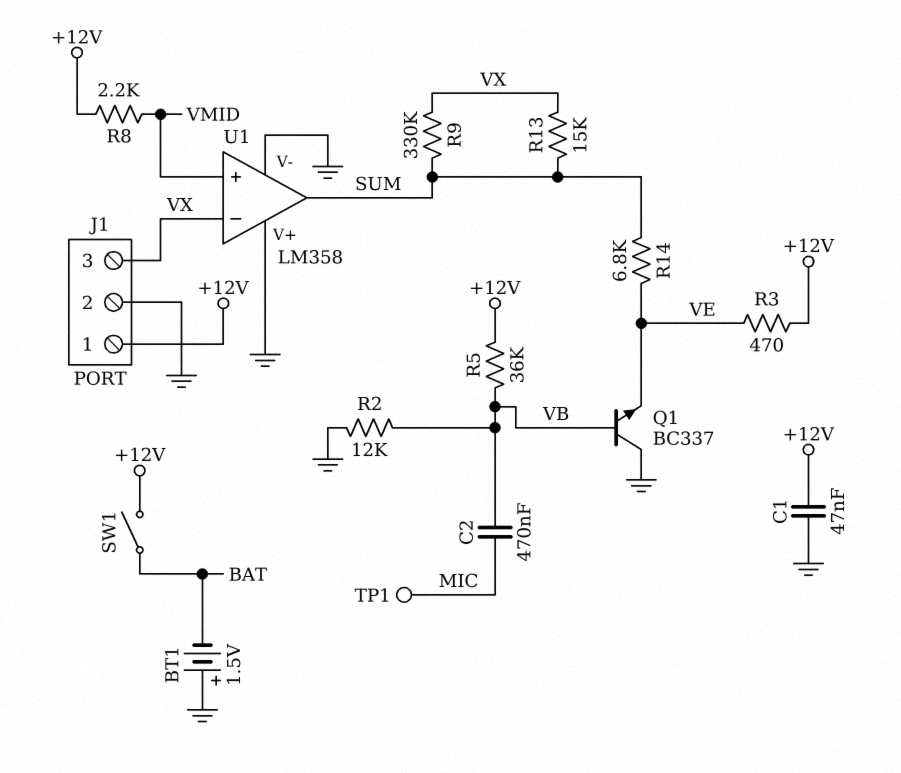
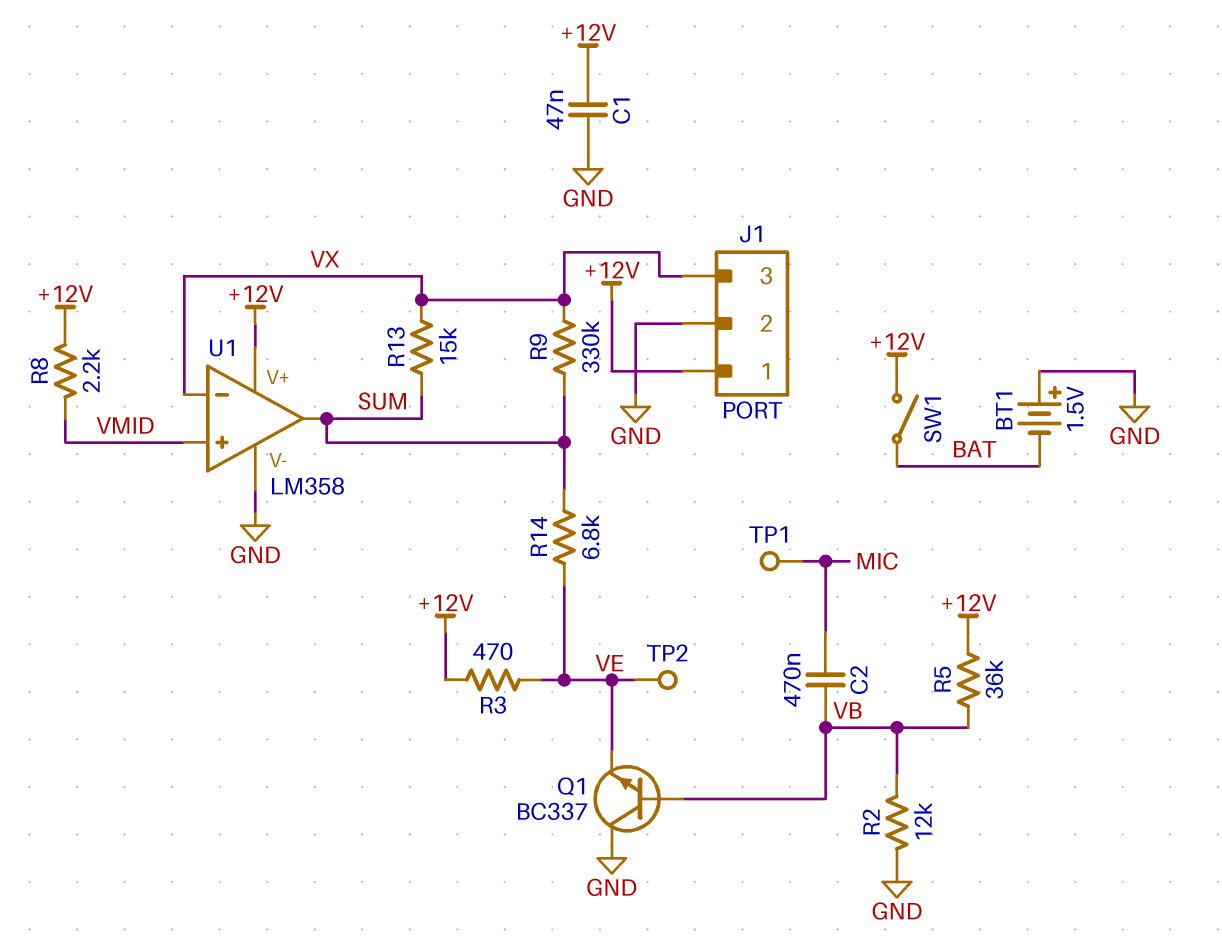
TP2: none -> test point (VE)
U1 pin V+: GND -> +12V

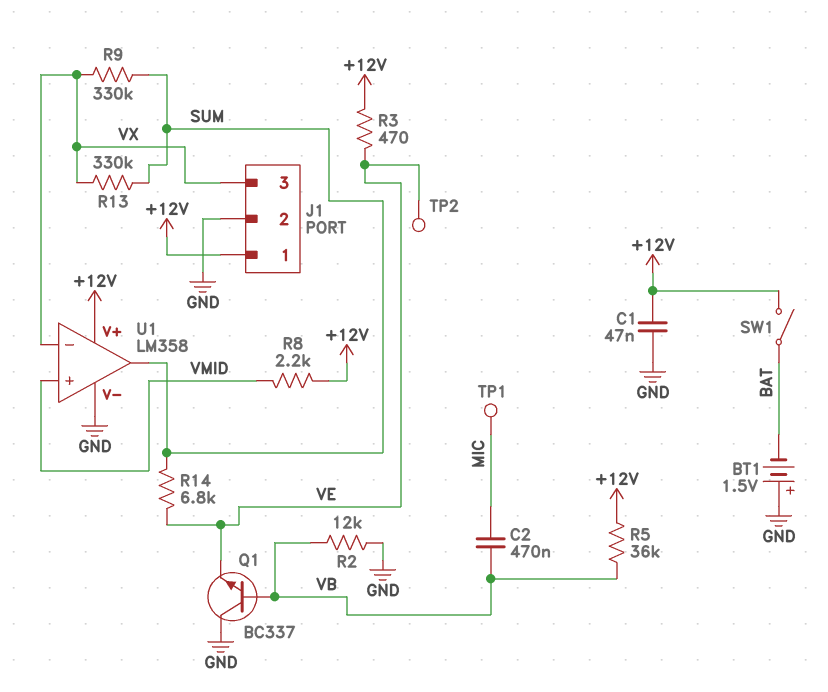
R13: 15k (SUM, VX) -> 330k (SUM, VX)

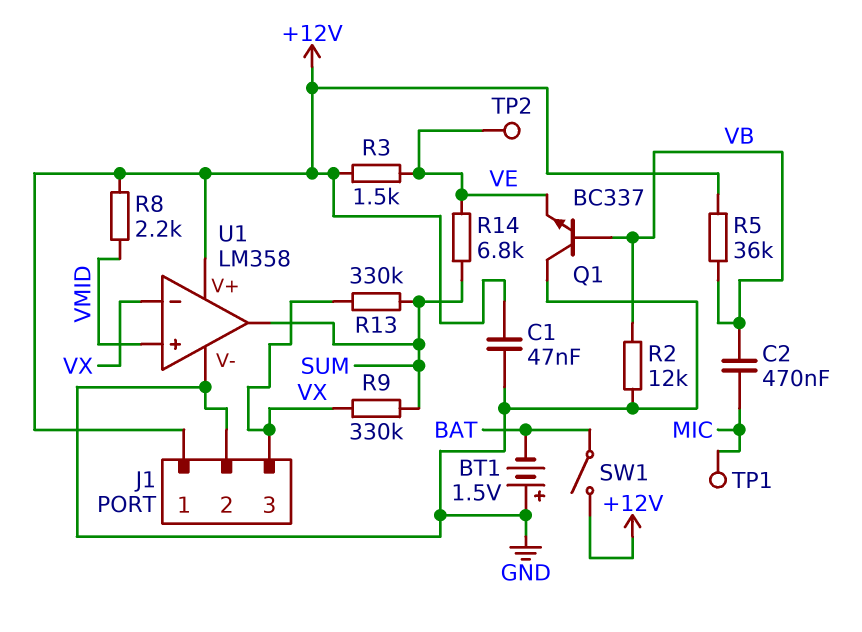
R3: 470 (+12V, VE) -> 1.5k (+12V, VE)

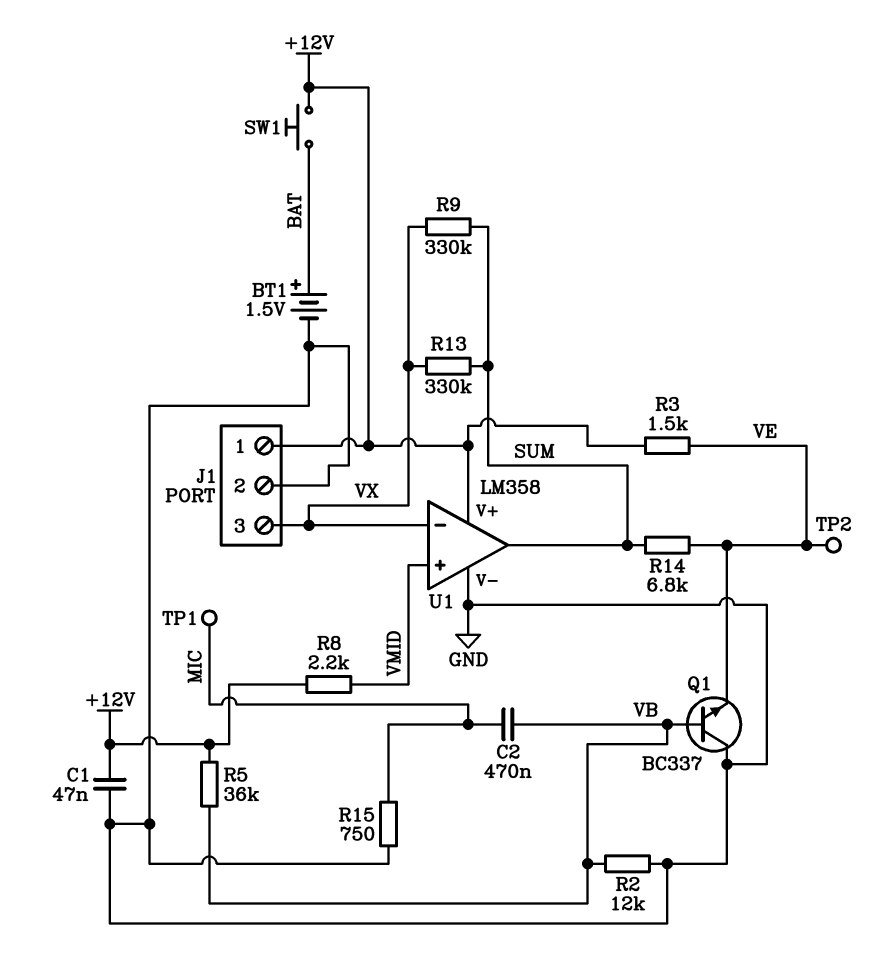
BT1: 1.5V (plus GND, minus BAT) -> 1.5V (plus BAT, minus GND)
R15: none -> 750 (GND, MIC)
SW1: switch (+12V, BAT) -> button (+12V, BAT)

